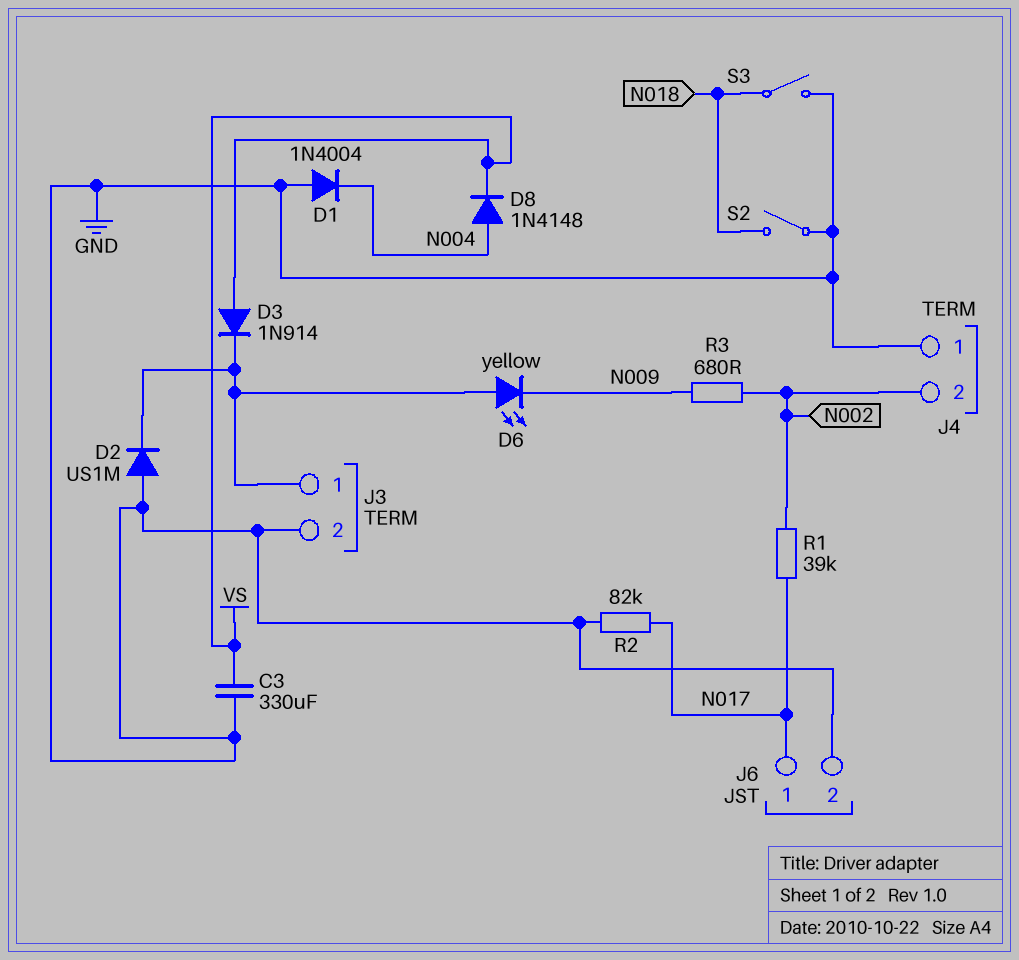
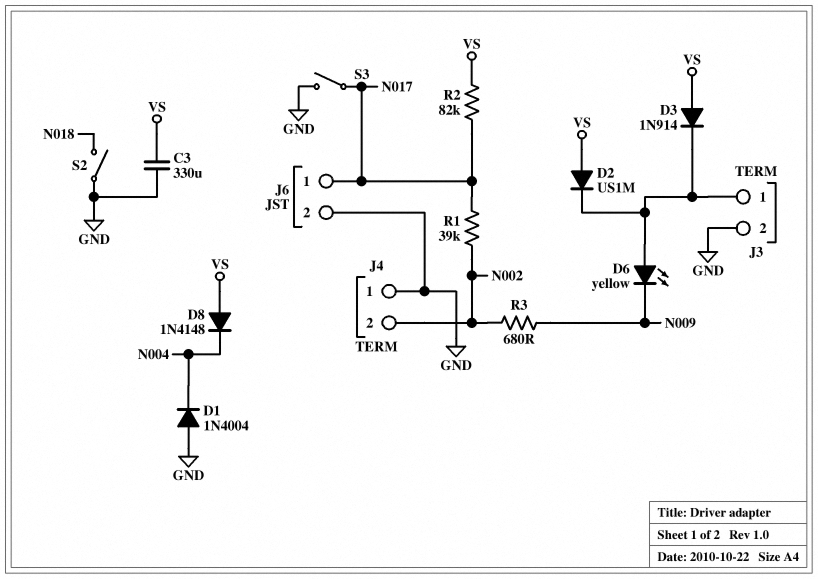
D2: diode US1M (A GND, K J3/1) -> diode US1M (A VS, K J3/1)
D8: diode 1N4148 (A N004, K VS) -> diode 1N4148 (A VS, K N004)
R2: 82k (GND, N017) -> 82k (N017, VS)
S3: switch (GND, N018) -> switch (GND, N017)

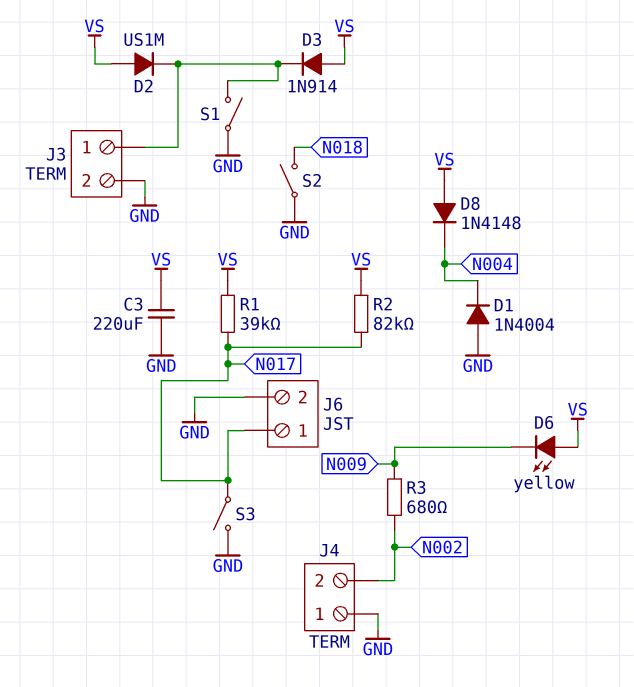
C3: 330uF (GND, VS) -> 220uF (GND, VS)
D6: LED yellow (A J3/1, K N009) -> LED yellow (A VS, K N009)
R1: 39k (N002, N017) -> 39k (N017, VS)
S1: none -> switch (GND, J3/1)

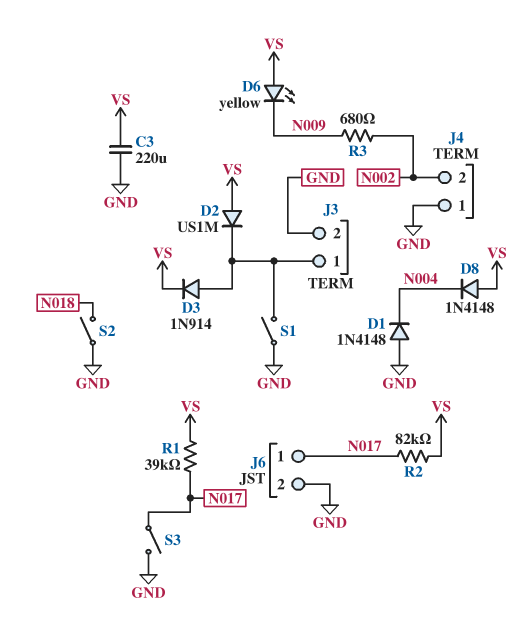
D1: diode 1N4004 (A GND, K N004) -> diode 1N4148 (A GND, K N004)
D3: diode 1N914 (A VS, K J3/1) -> diode 1N914 (A J3/1, K VS)

